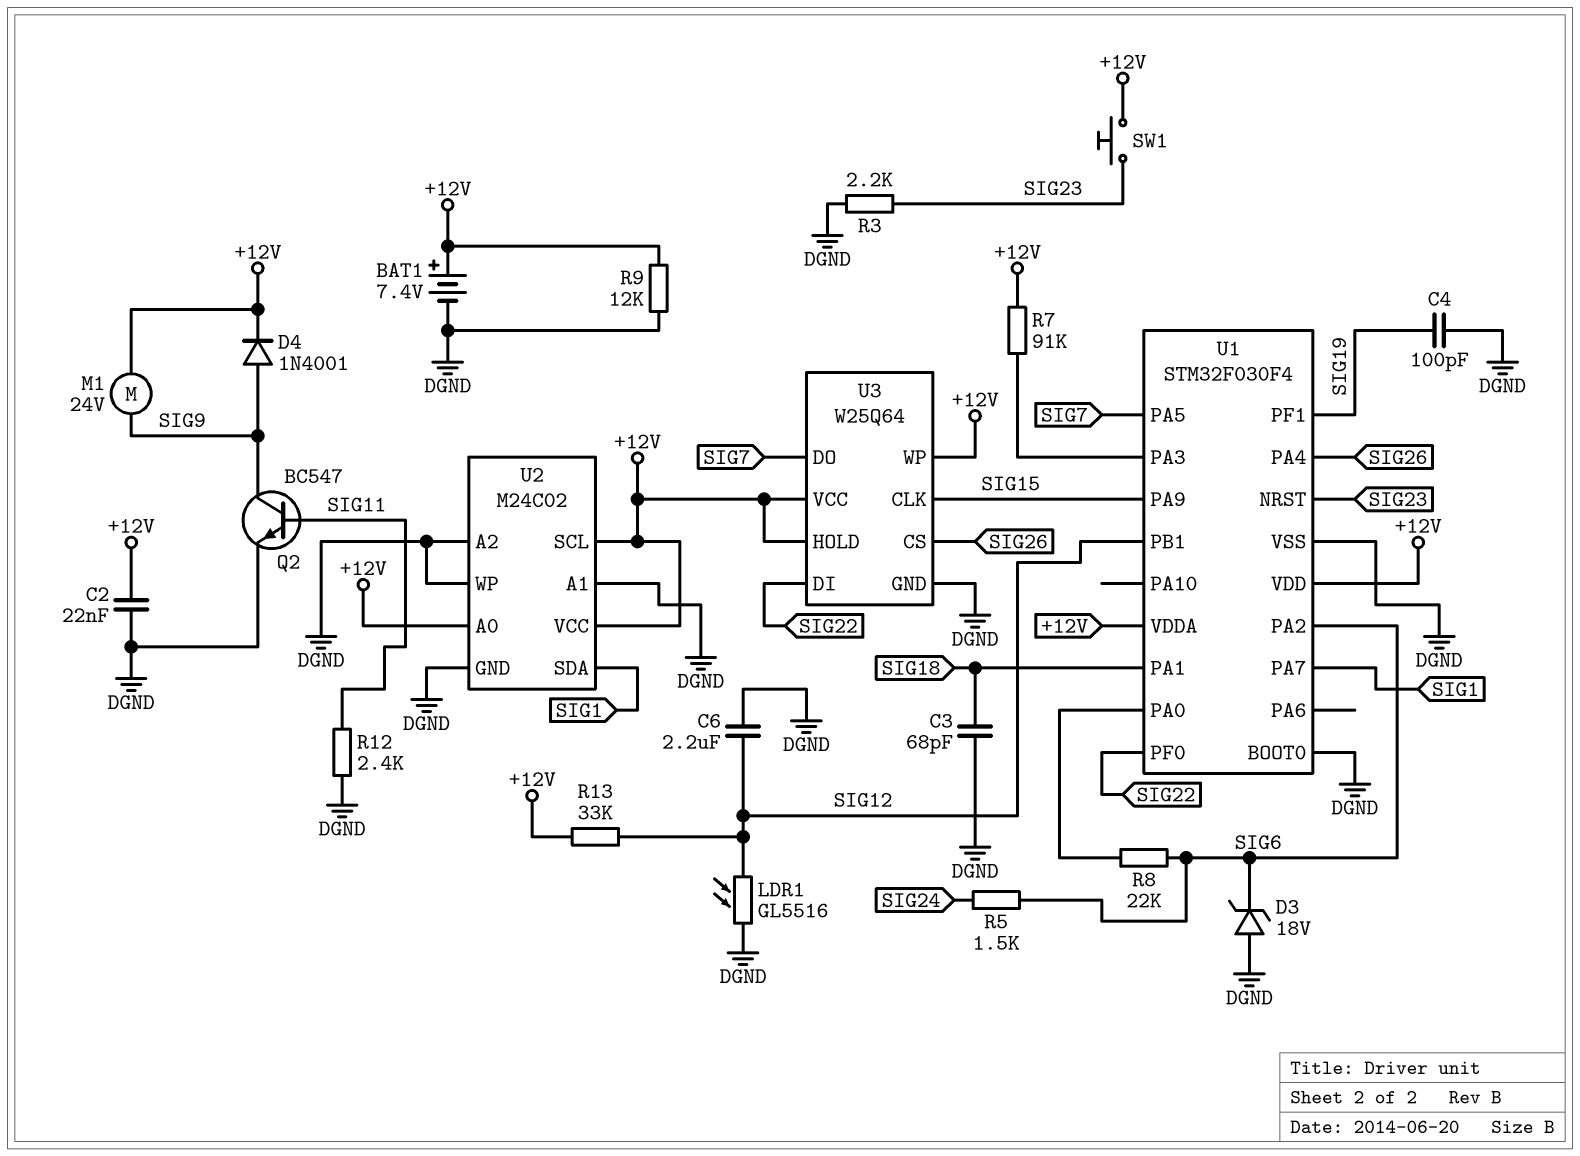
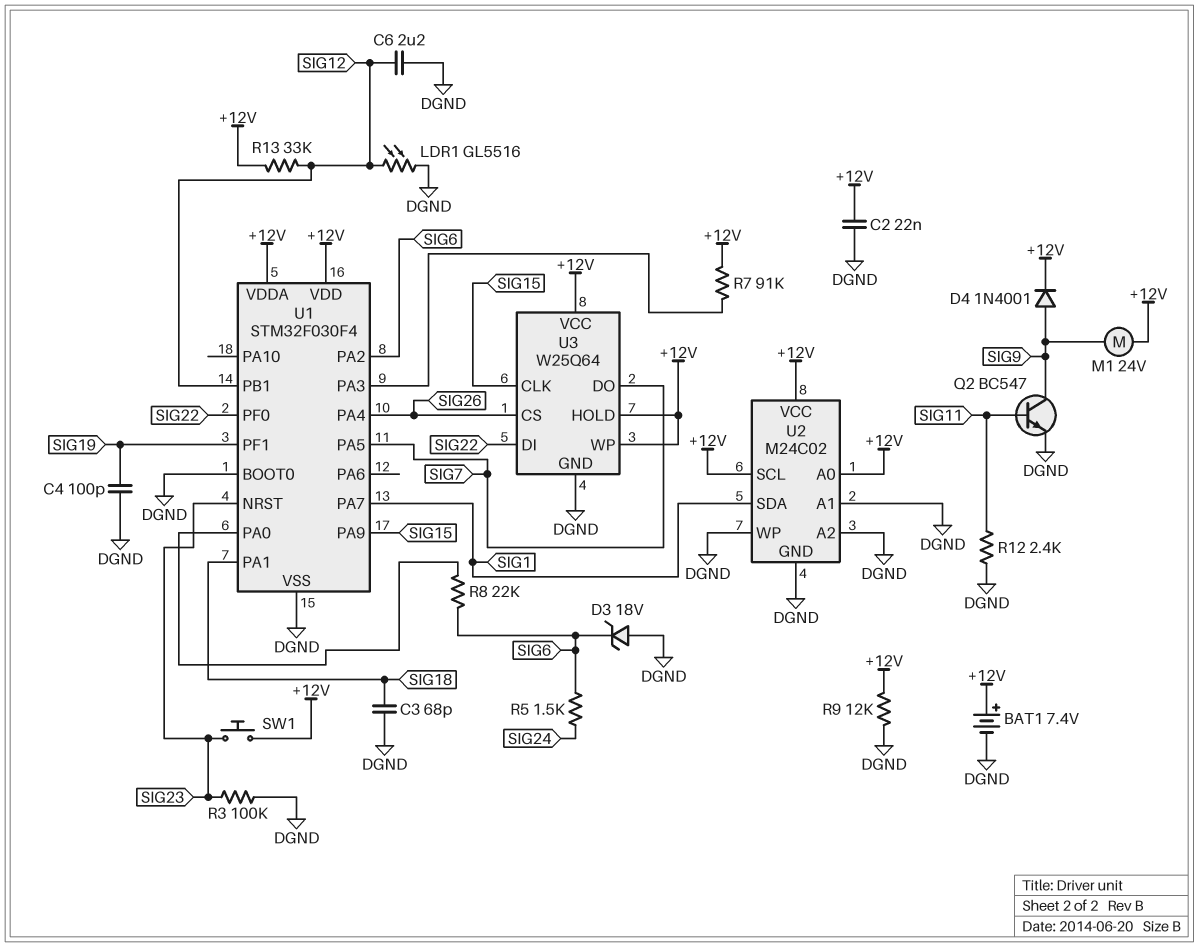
R3: 2.2k (DGND, SIG23) -> 100k (DGND, SIG23)

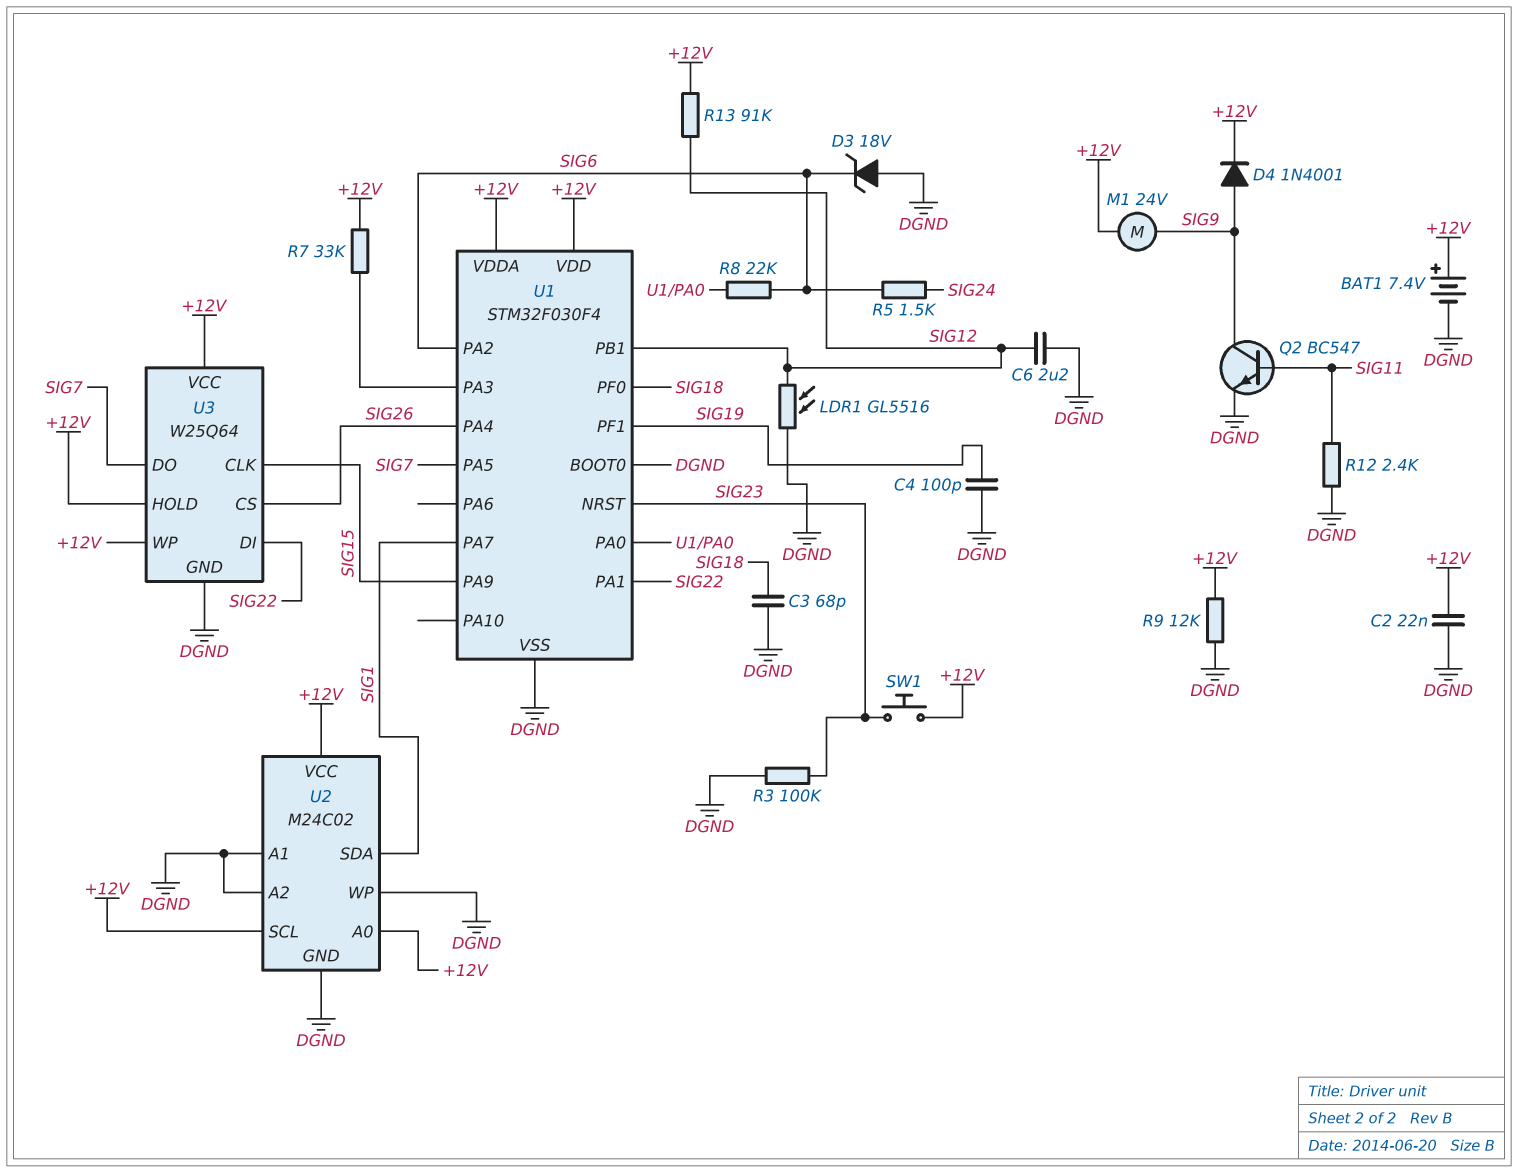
R7: 91k (+12V, U1/PA3) -> 33k (+12V, U1/PA3)
R13: 33k (+12V, SIG12) -> 91k (+12V, SIG12)
U1 pin PA1: SIG18 -> SIG22
U1 pin PF0: SIG22 -> SIG18

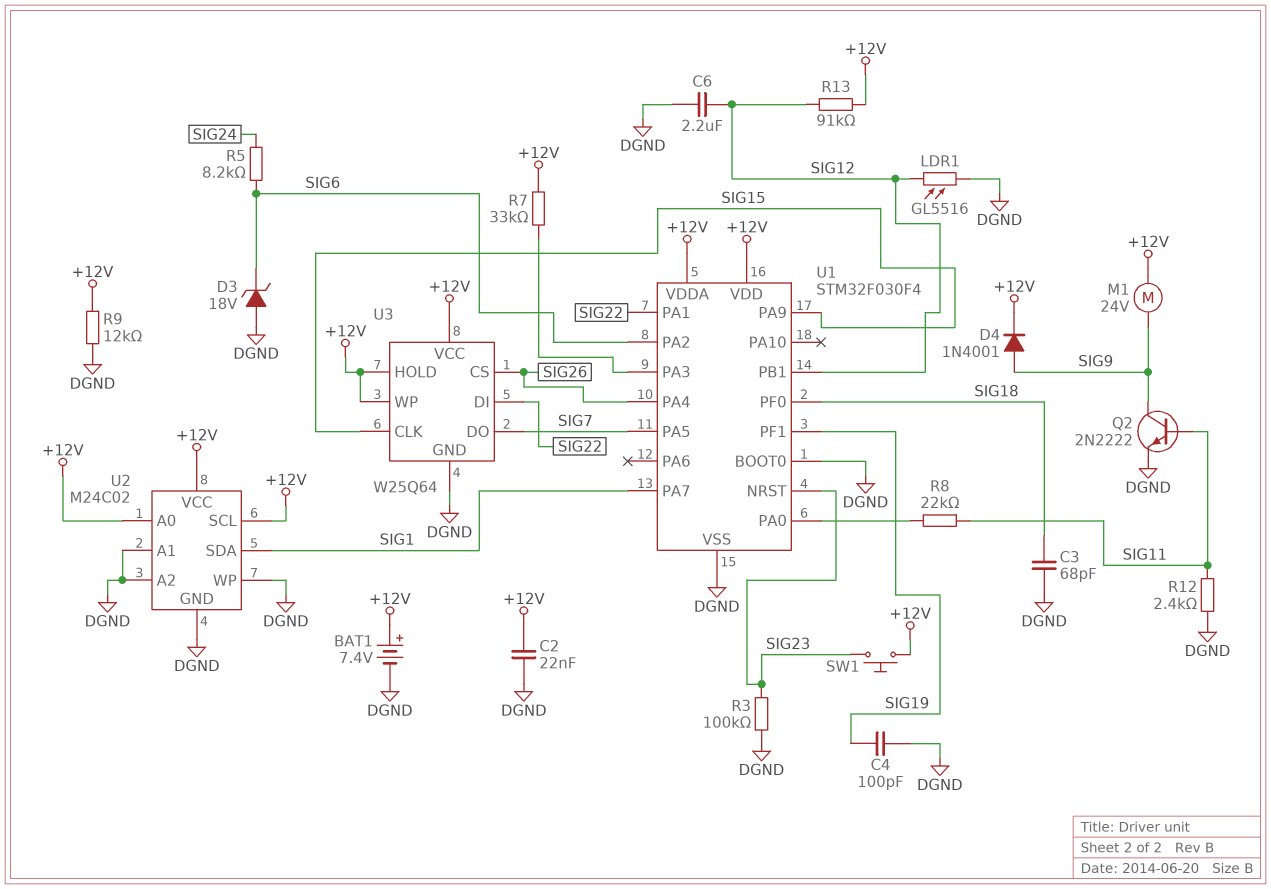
Q2: NPN BC547 (B SIG11, C SIG9, E DGND) -> NPN 2N2222 (B SIG11, C SIG9, E DGND)
R5: 1.5k (SIG6, SIG24) -> 8.2k (SIG6, SIG24)
R8: 22k (SIG6, U1/PA0) -> 22k (SIG11, U1/PA0)

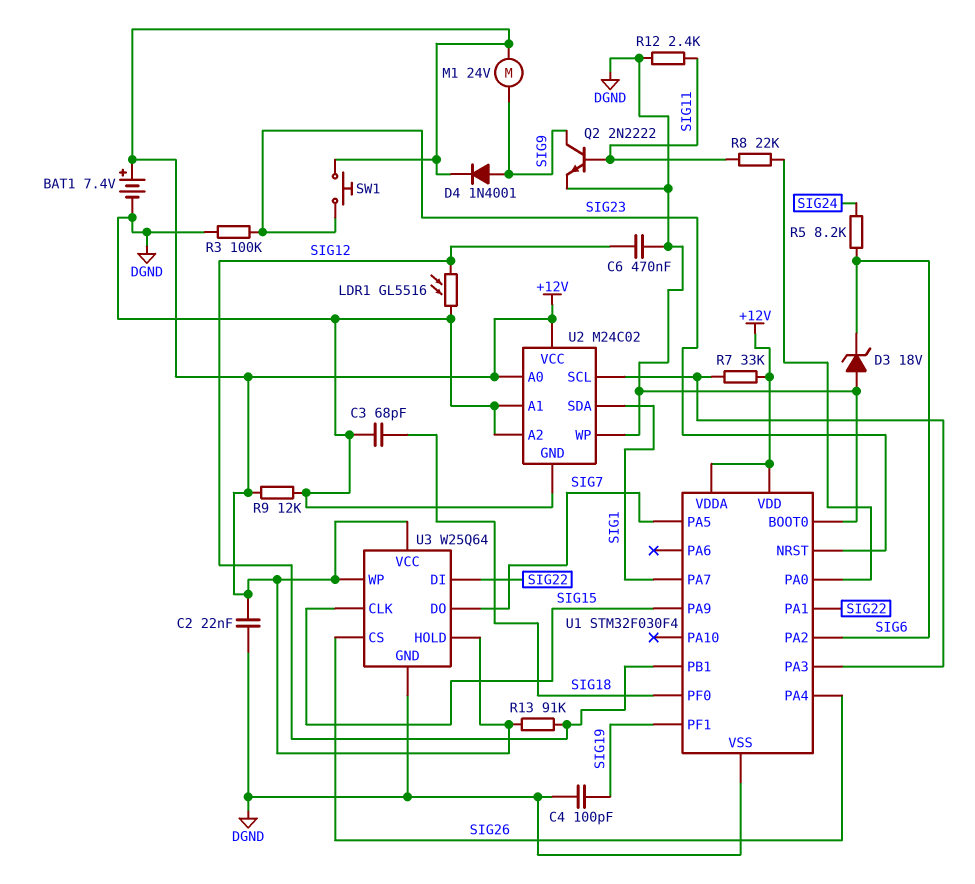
C6: 2.2uF (DGND, SIG12) -> 470nF (DGND, SIG12)
U2 pin SCL: +12V -> U1/PA3

